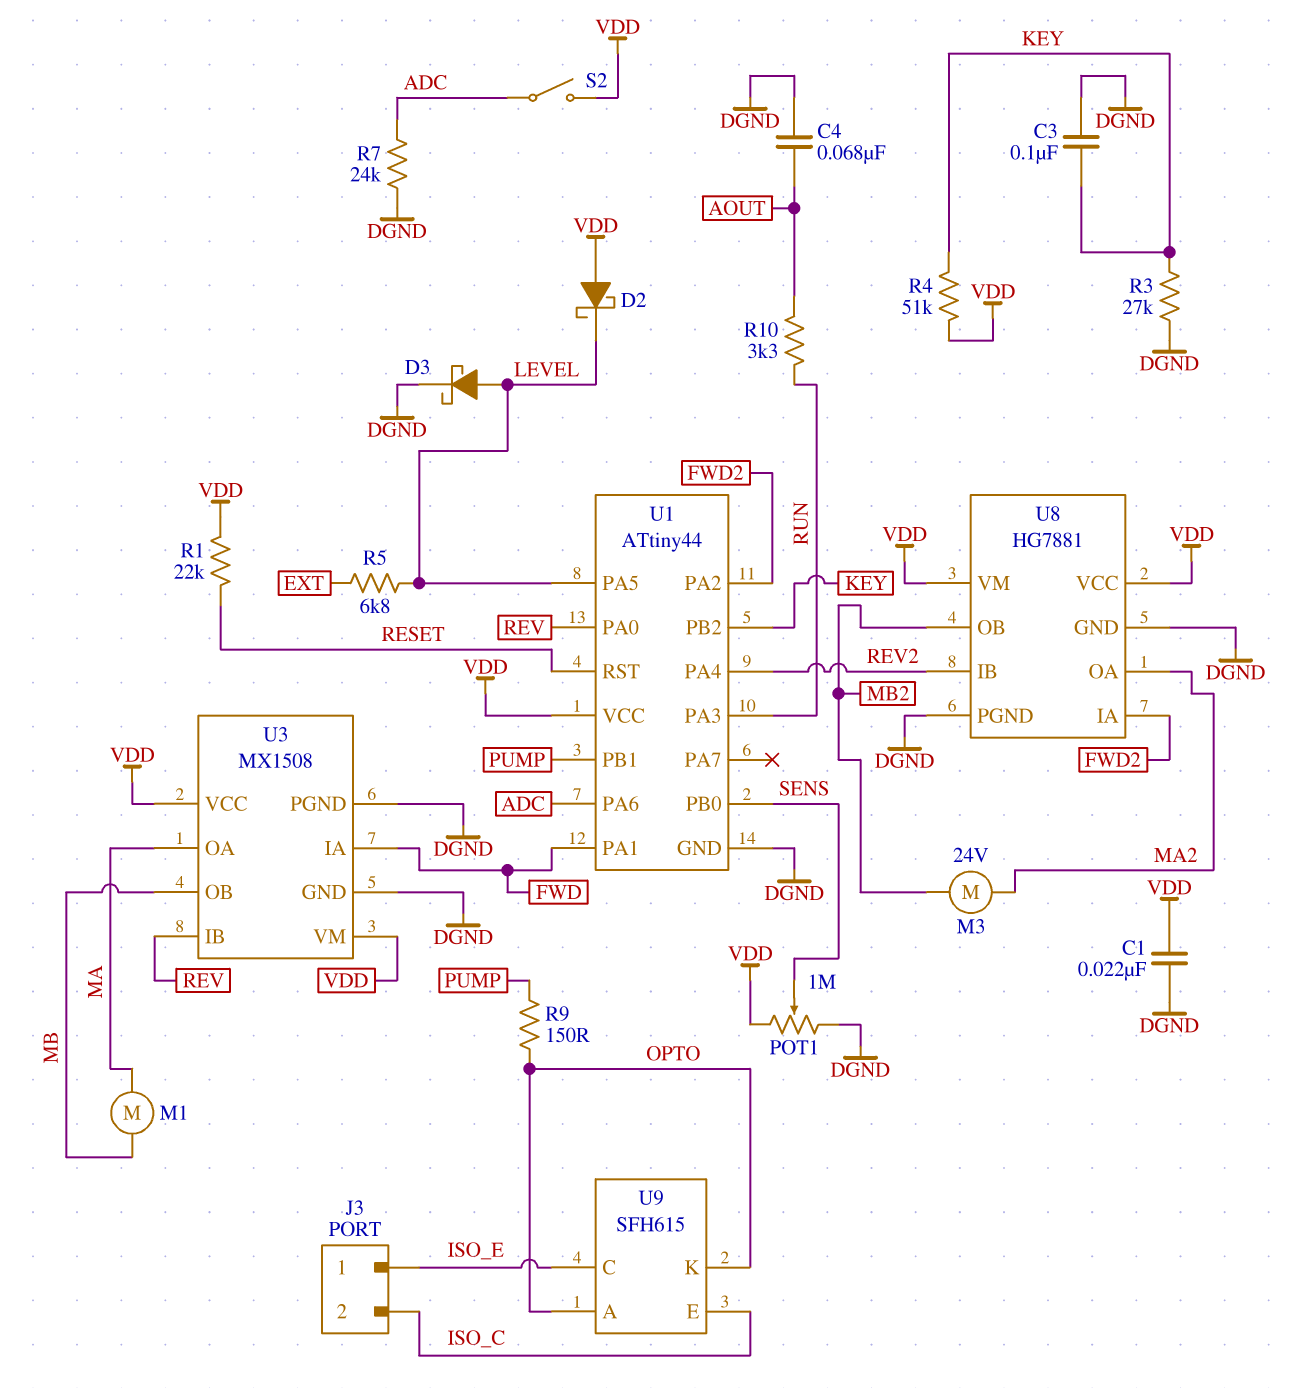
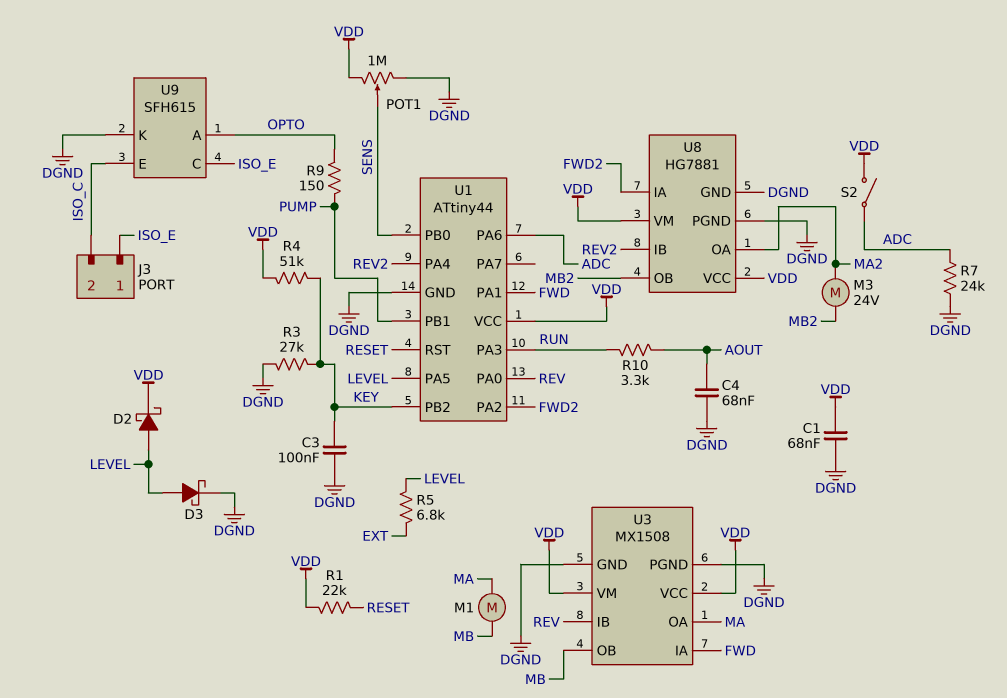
C1: 22nF (DGND, VDD) -> 68nF (DGND, VDD)
D2: schottky (A VDD, K LEVEL) -> schottky (A LEVEL, K VDD)
U9 pin K: OPTO -> DGND

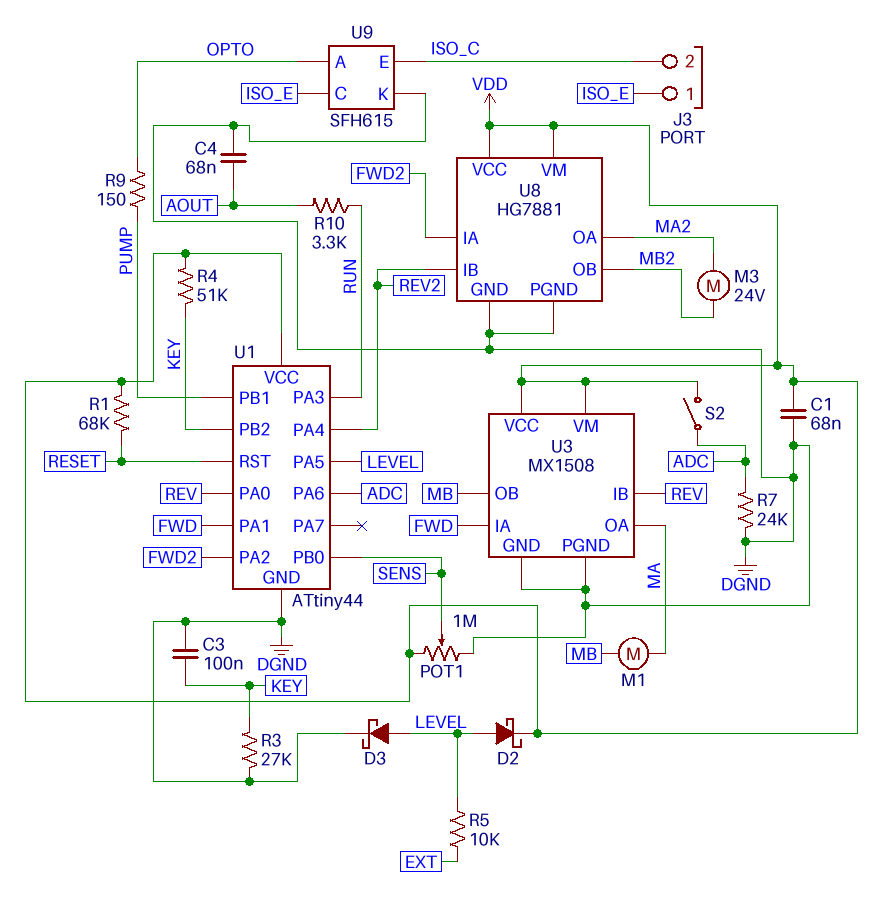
R1: 22k (RESET, VDD) -> 68k (RESET, VDD)
R5: 6.8k (EXT, LEVEL) -> 10k (EXT, LEVEL)

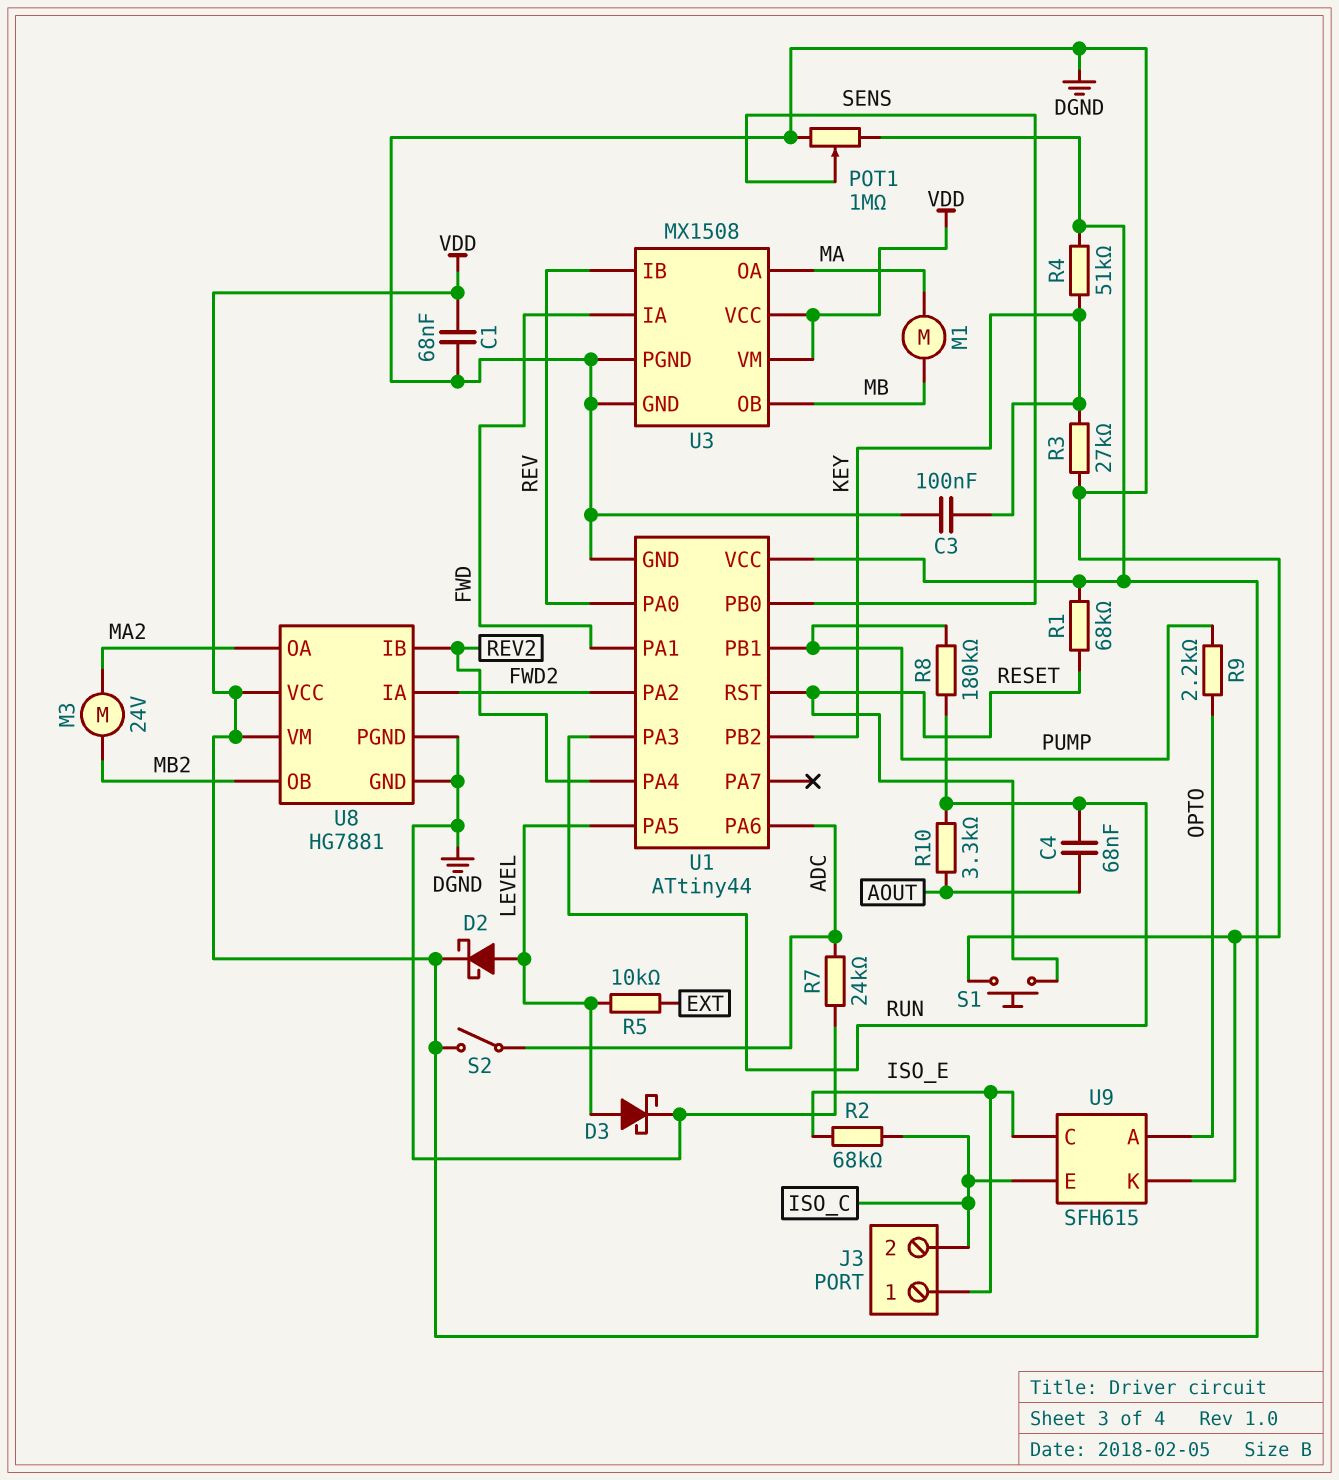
C4: 68nF (AOUT, DGND) -> 68nF (AOUT, RUN)
R2: none -> 68k (ISO_C, ISO_E)
R8: none -> 180k (PUMP, RUN)
R9: 150 (OPTO, PUMP) -> 2.2k (OPTO, PUMP)
S1: none -> button (DGND, RESET)

